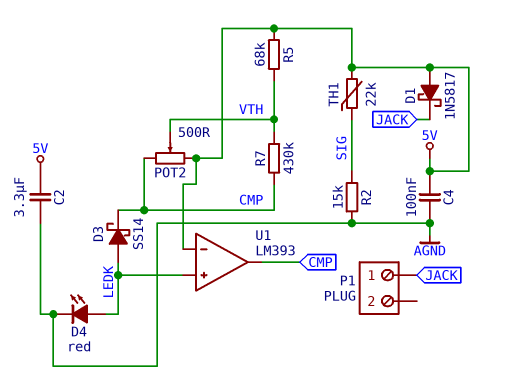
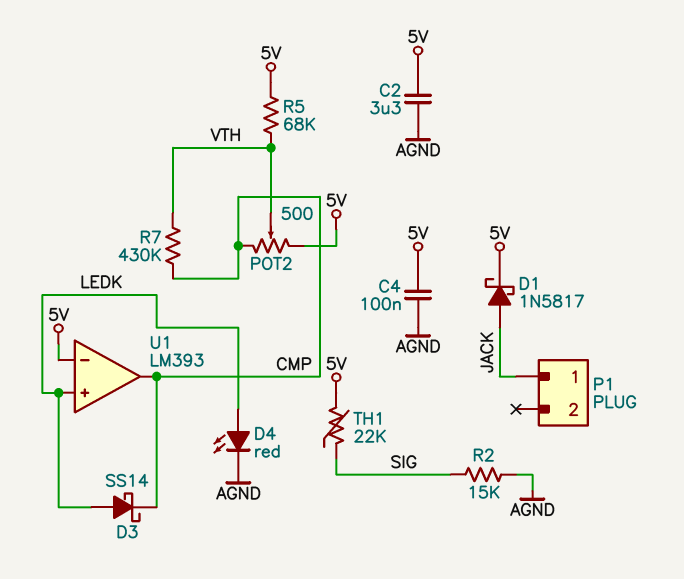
D1: schottky 1N5817 (A 5V, K JACK) -> schottky 1N5817 (A JACK, K 5V)

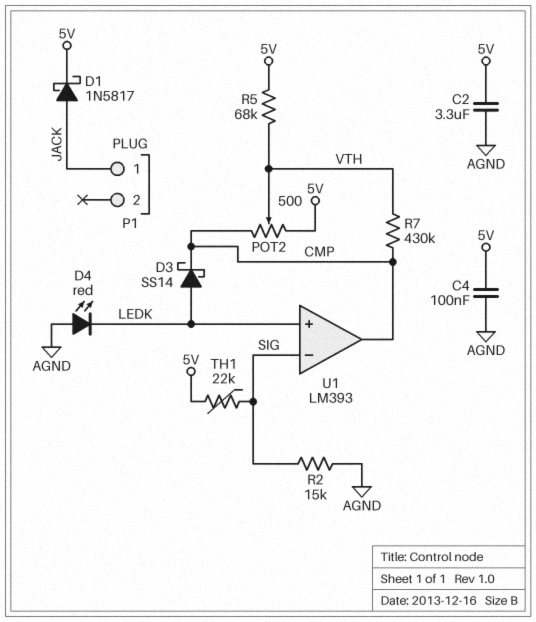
D4: LED red (A LEDK, K AGND) -> LED red (A AGND, K LEDK)
U1 pin in-: 5V -> SIG

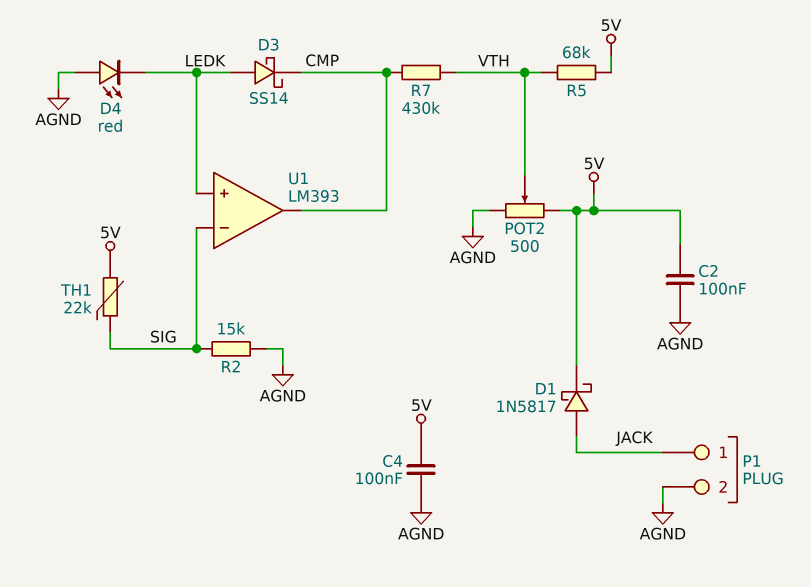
C2: 3.3uF (5V, AGND) -> 100nF (5V, AGND)
P1 pin 2: none -> AGND
POT2: 500 (5V, CMP, wiper VTH) -> 500 (5V, AGND, wiper VTH)

